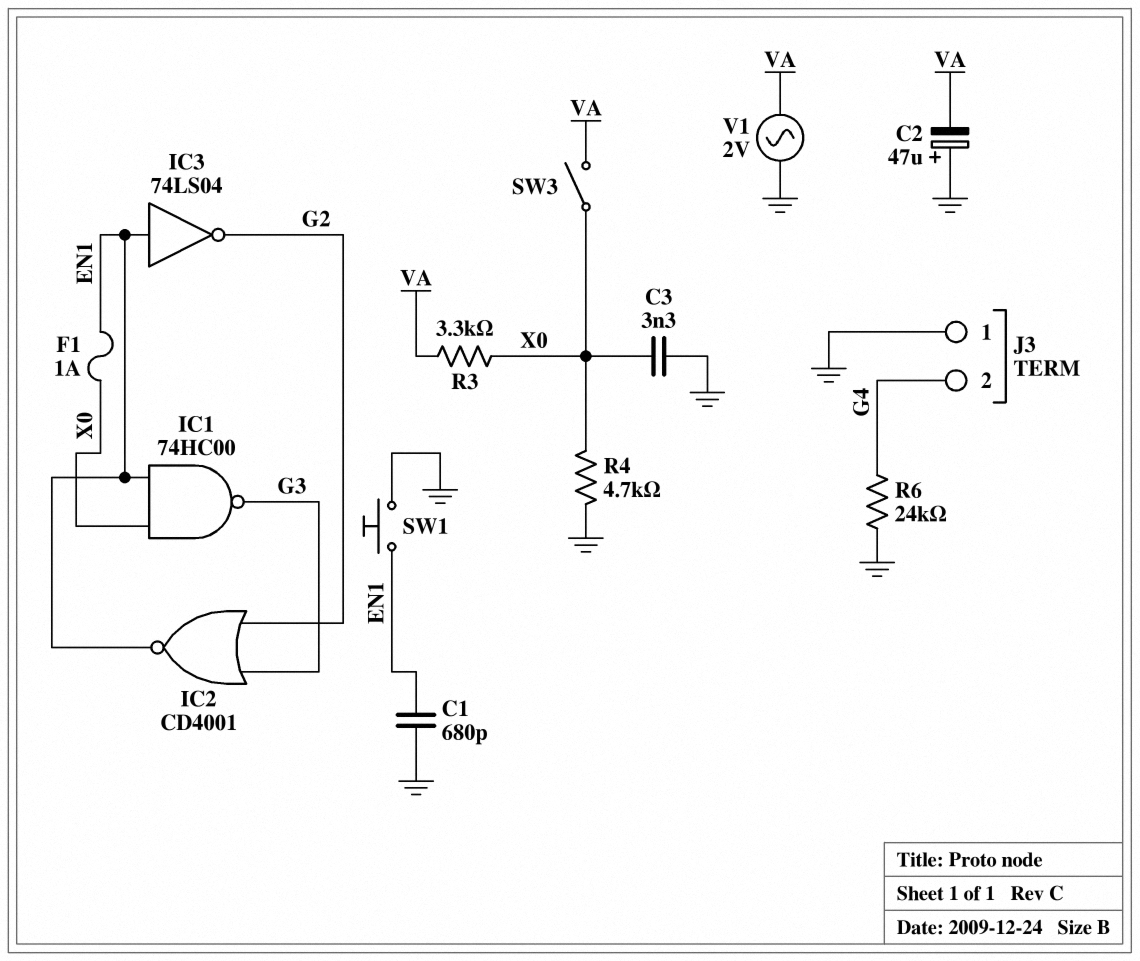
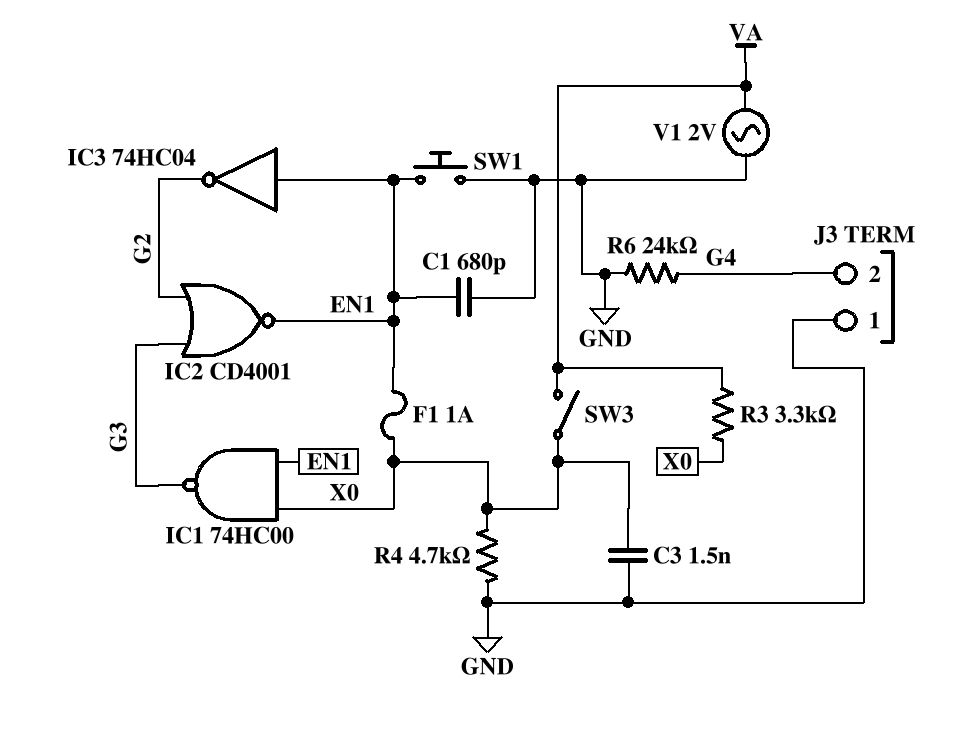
C2: 47uF (plus GND, minus VA) -> none
C3: 3.3nF (GND, X0) -> 1.5nF (GND, X0)
IC3: NOT 74LS04 (in EN1, out G2) -> NOT 74HC04 (in EN1, out G2)

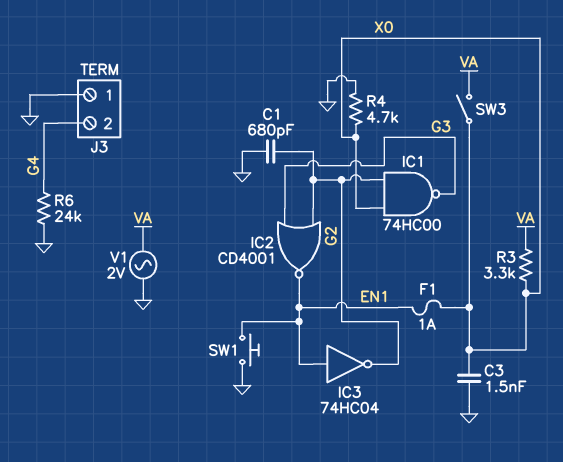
C1: 680pF (EN1, GND) -> 680pF (G2, GND)
IC1: NAND 74HC00 (in EN1, in X0, out G3) -> NAND 74HC00 (in G2, in X0, out G3)

